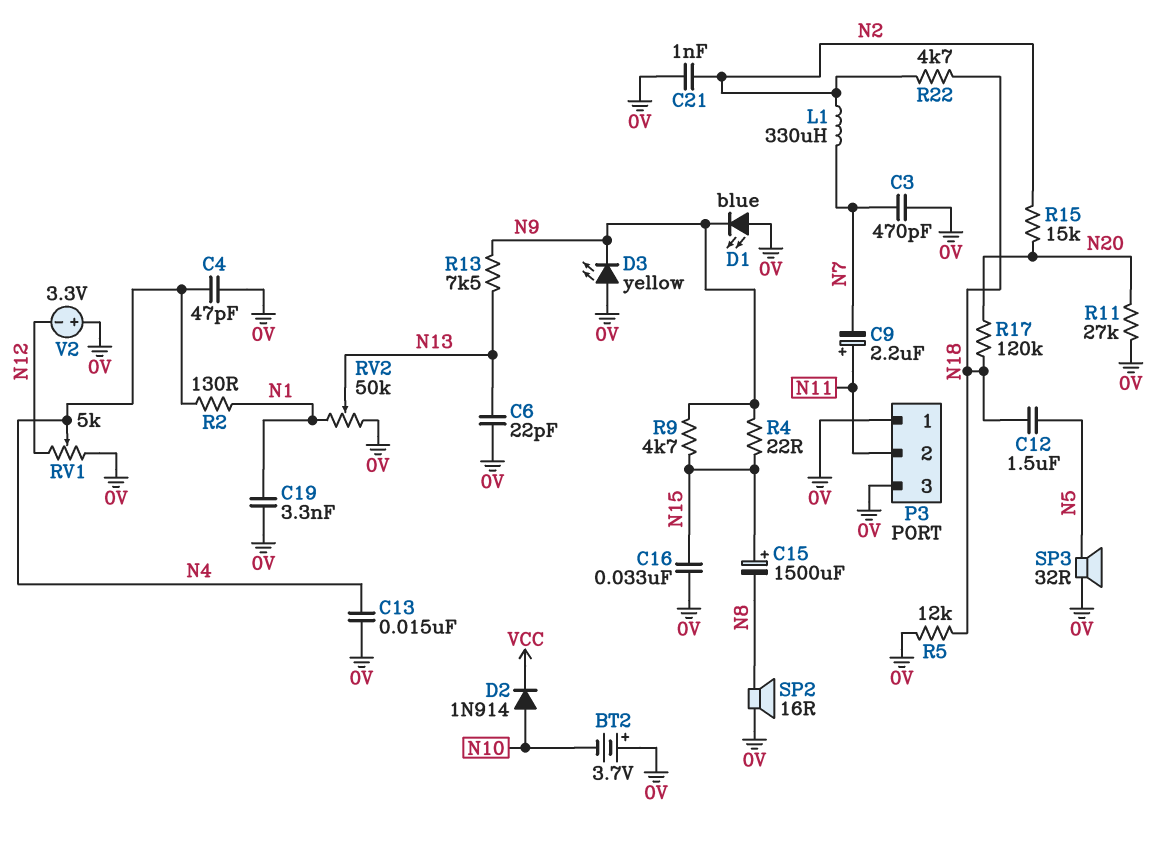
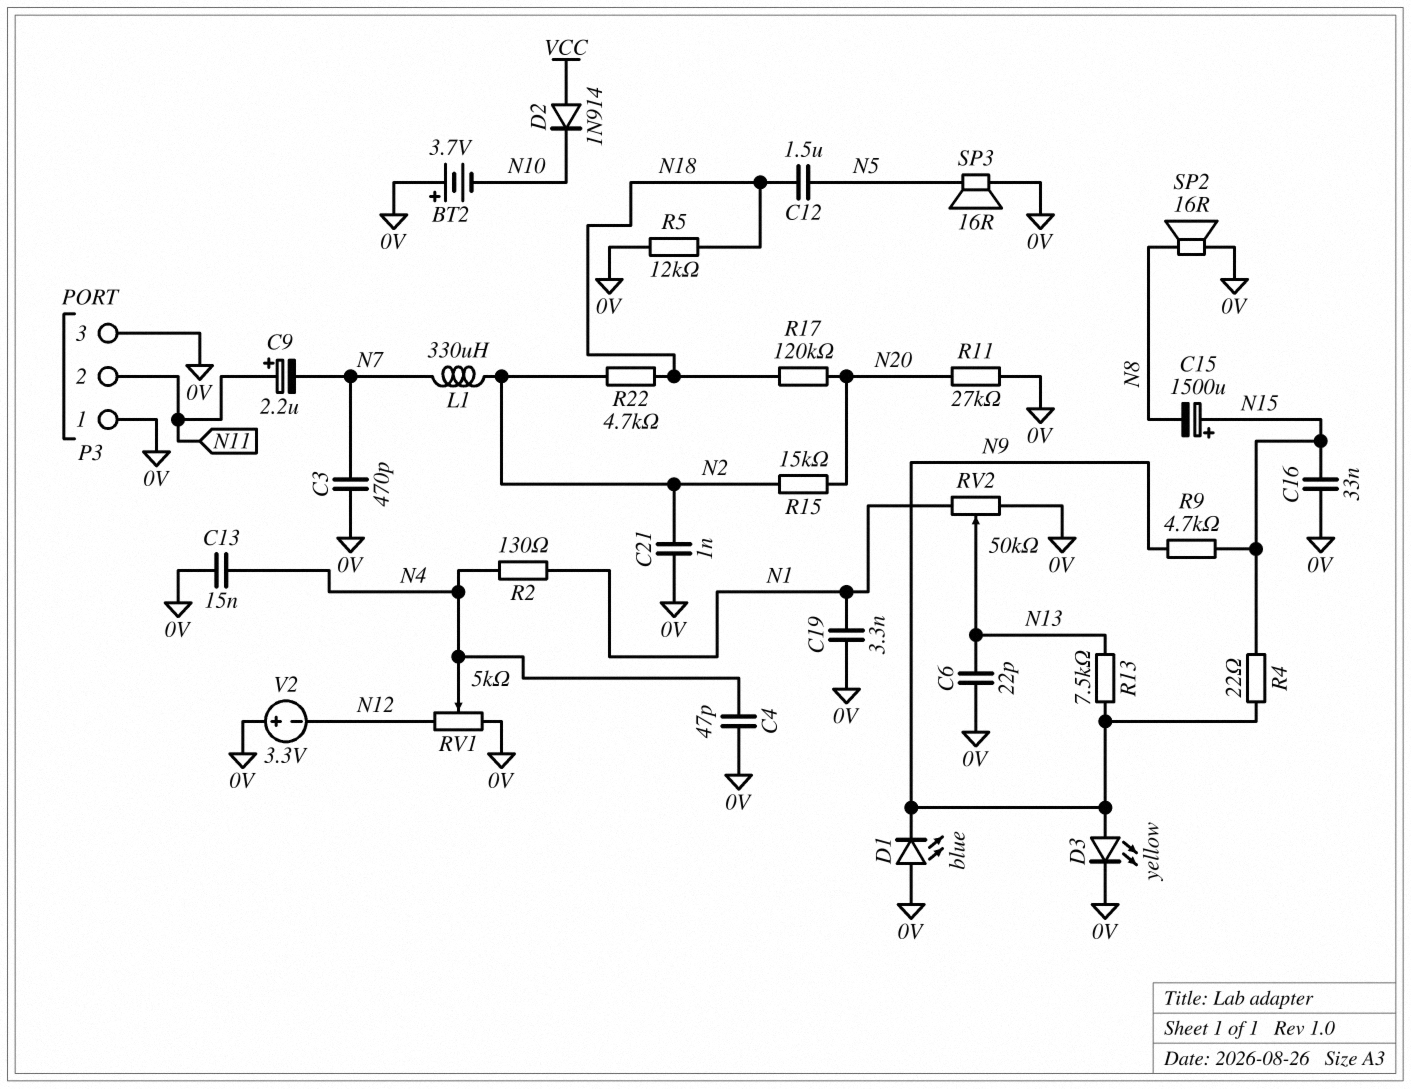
D2: diode 1N914 (A N10, K VCC) -> diode 1N914 (A VCC, K N10)
D3: LED yellow (A 0V, K N9) -> LED yellow (A N9, K 0V)
SP3: speaker 32R (0V, N5) -> speaker 16R (0V, N5)

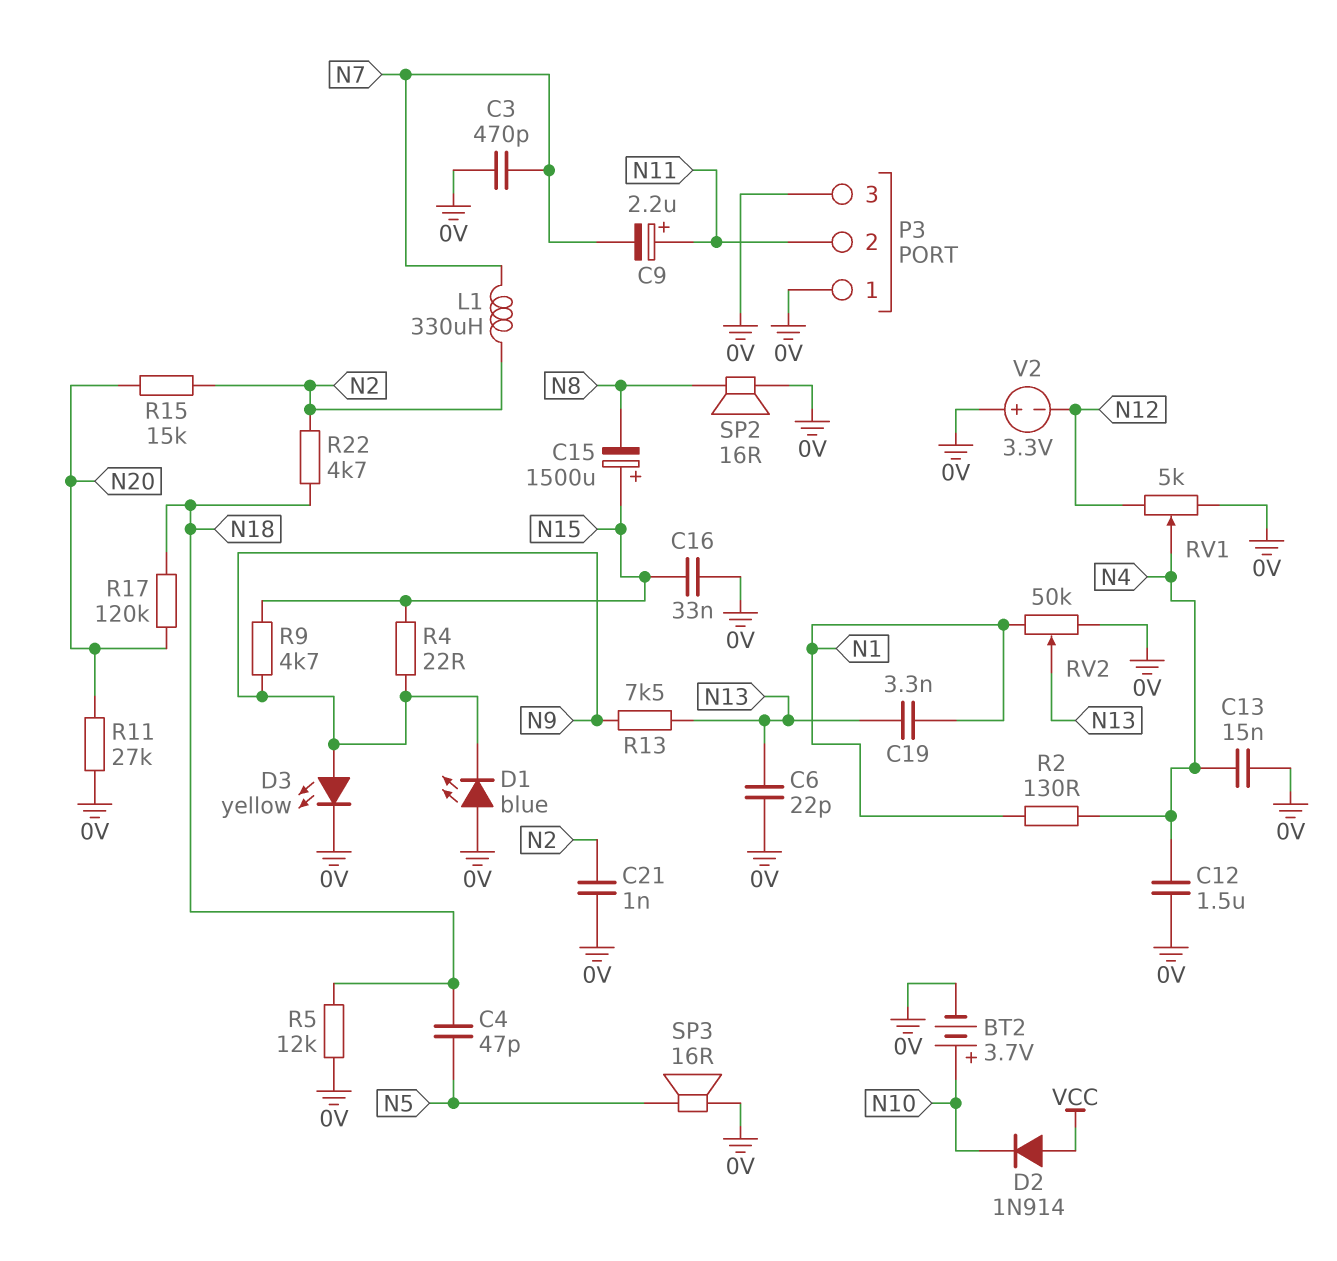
BT2: 3.7V (plus 0V, minus N10) -> 3.7V (plus N10, minus 0V)
C4: 47pF (0V, N4) -> 47pF (N5, N18)
C12: 1.5uF (N5, N18) -> 1.5uF (0V, N4)
C19: 3.3nF (0V, N1) -> 3.3nF (N1, N13)

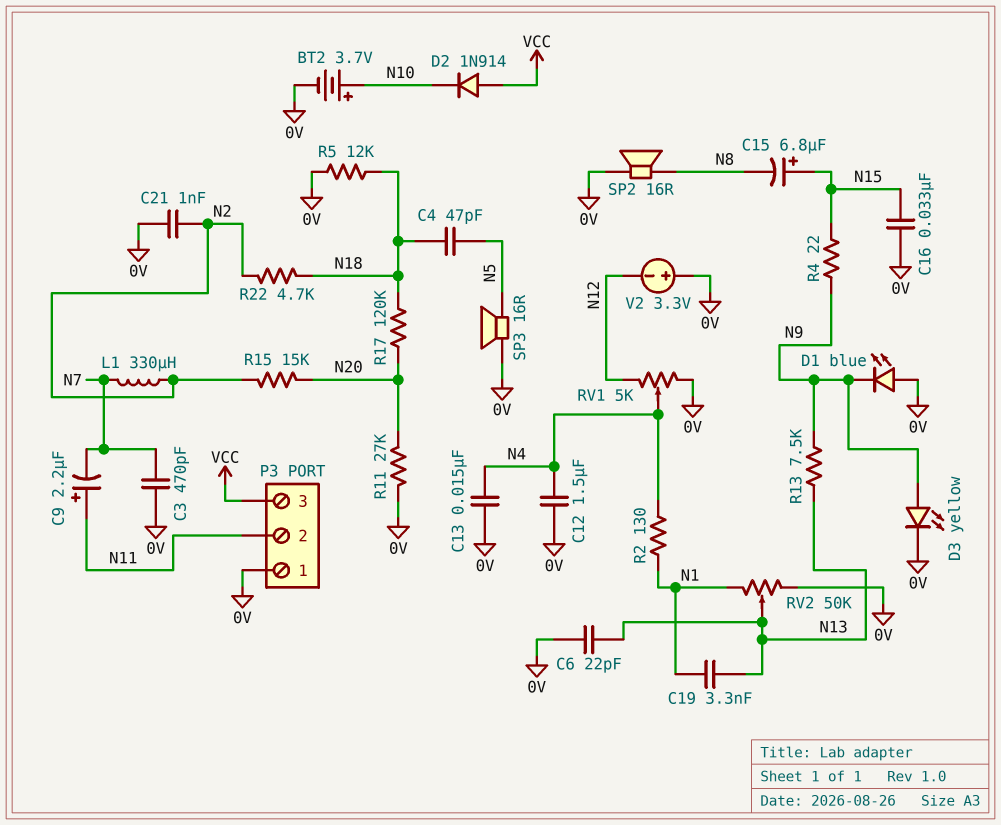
C15: 1500uF (plus N15, minus N8) -> 6.8uF (plus N15, minus N8)
P3 pin 3: 0V -> VCC
R9: 4.7k (N9, N15) -> none

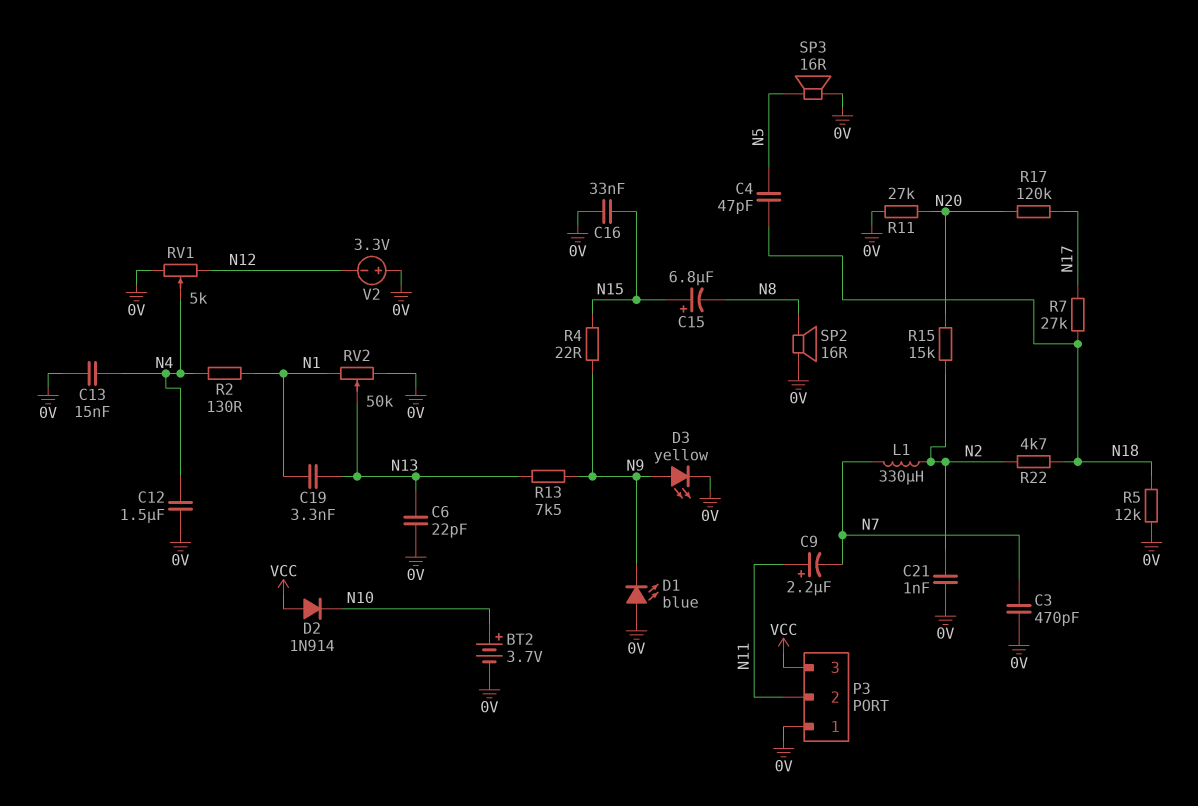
R7: none -> 27k (N17, N18)
R17: 120k (N18, N20) -> 120k (N17, N20)

